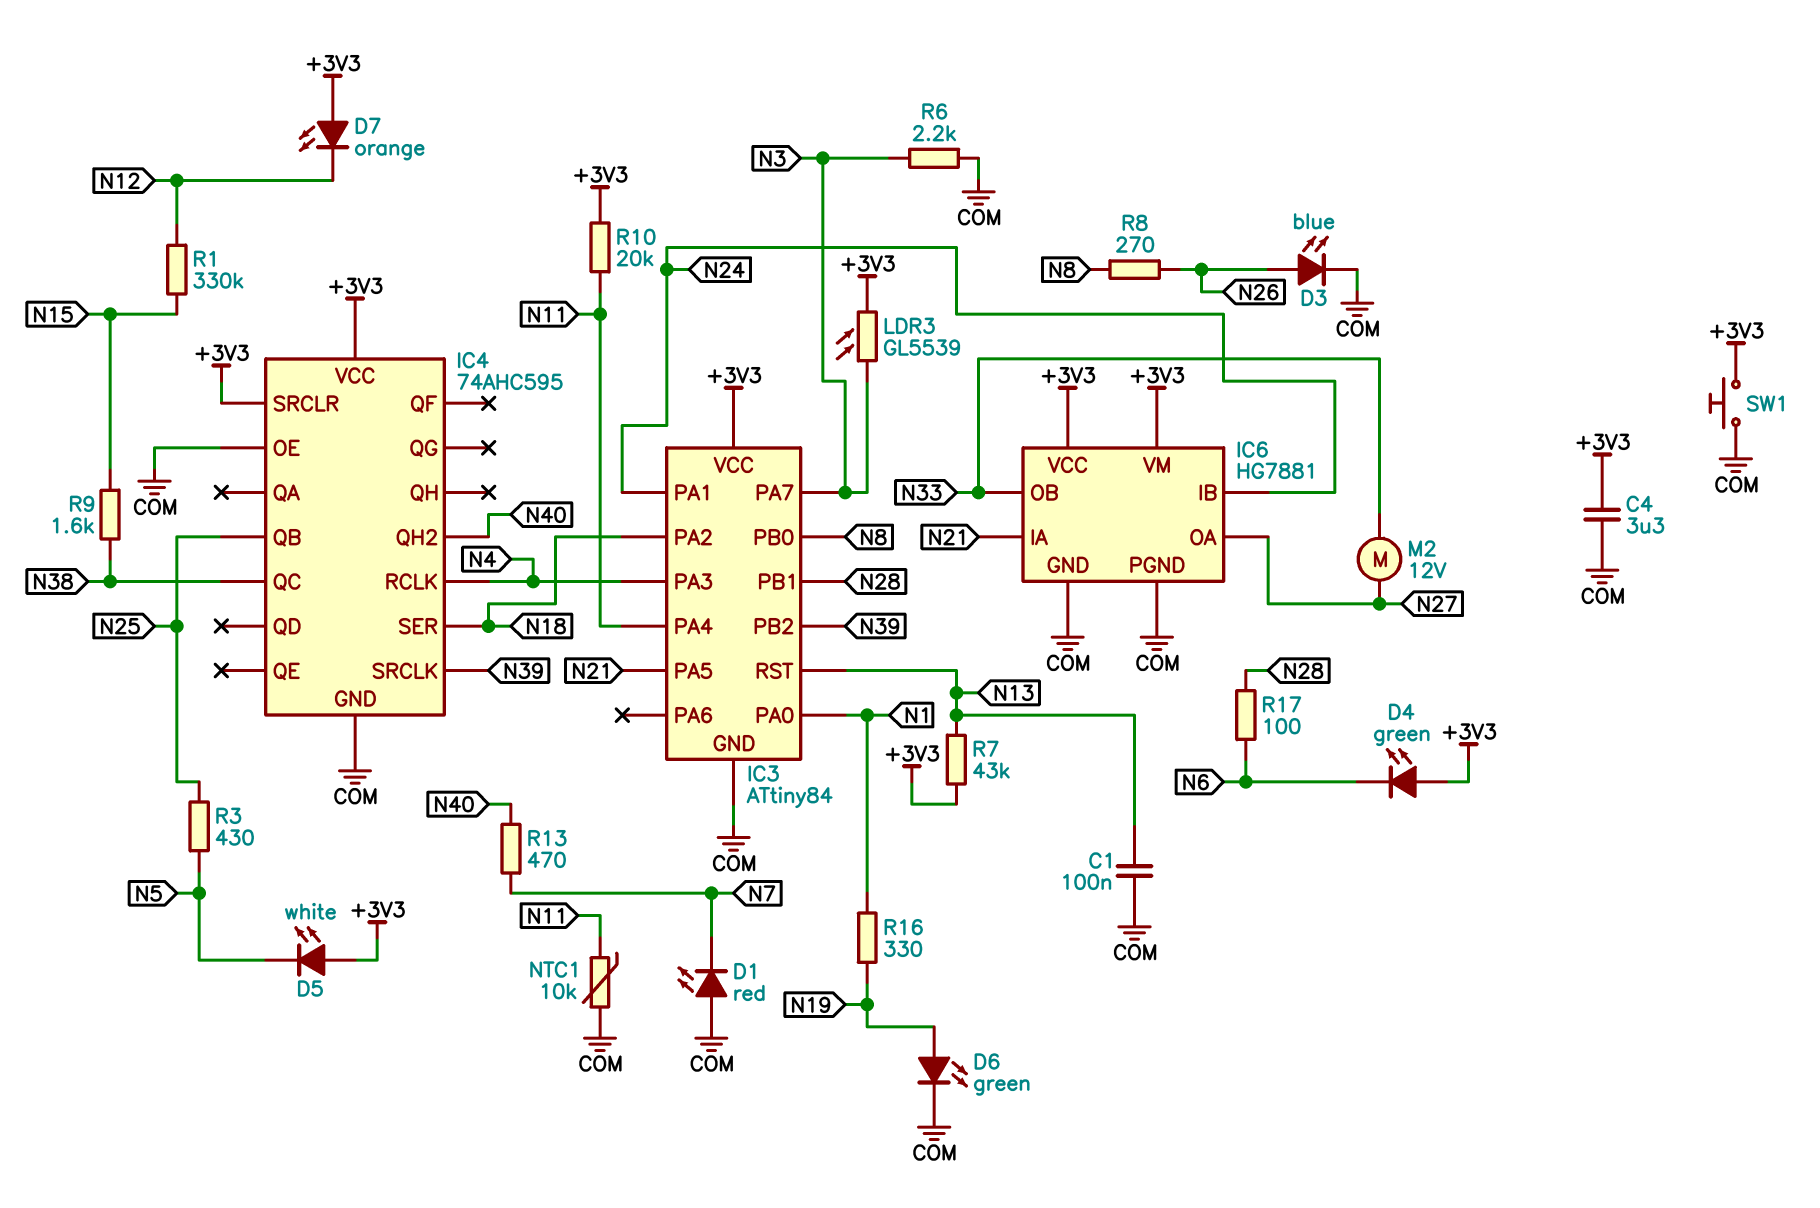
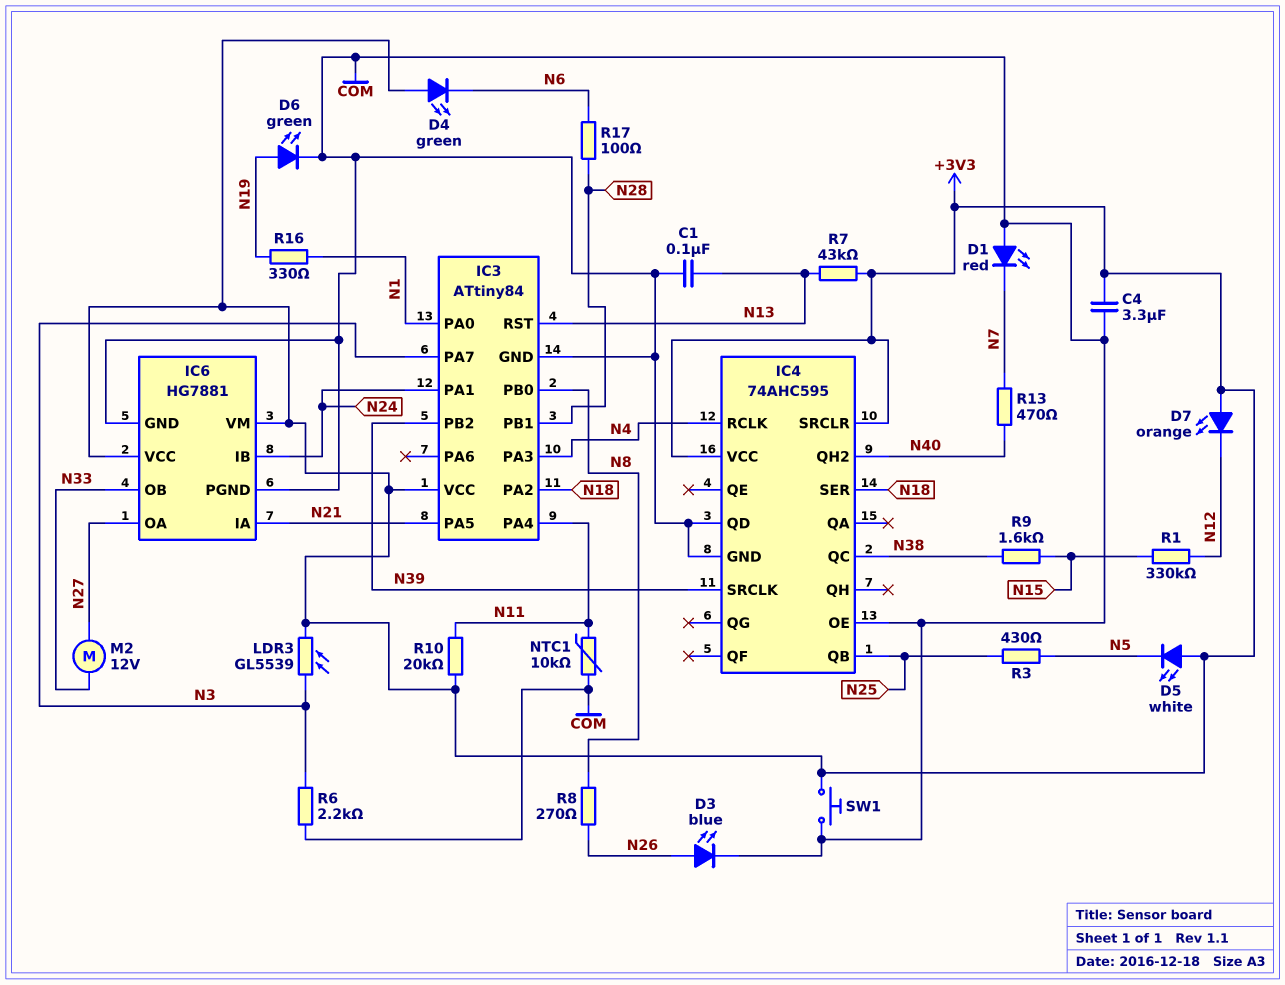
IC4 pin QD: none -> COM

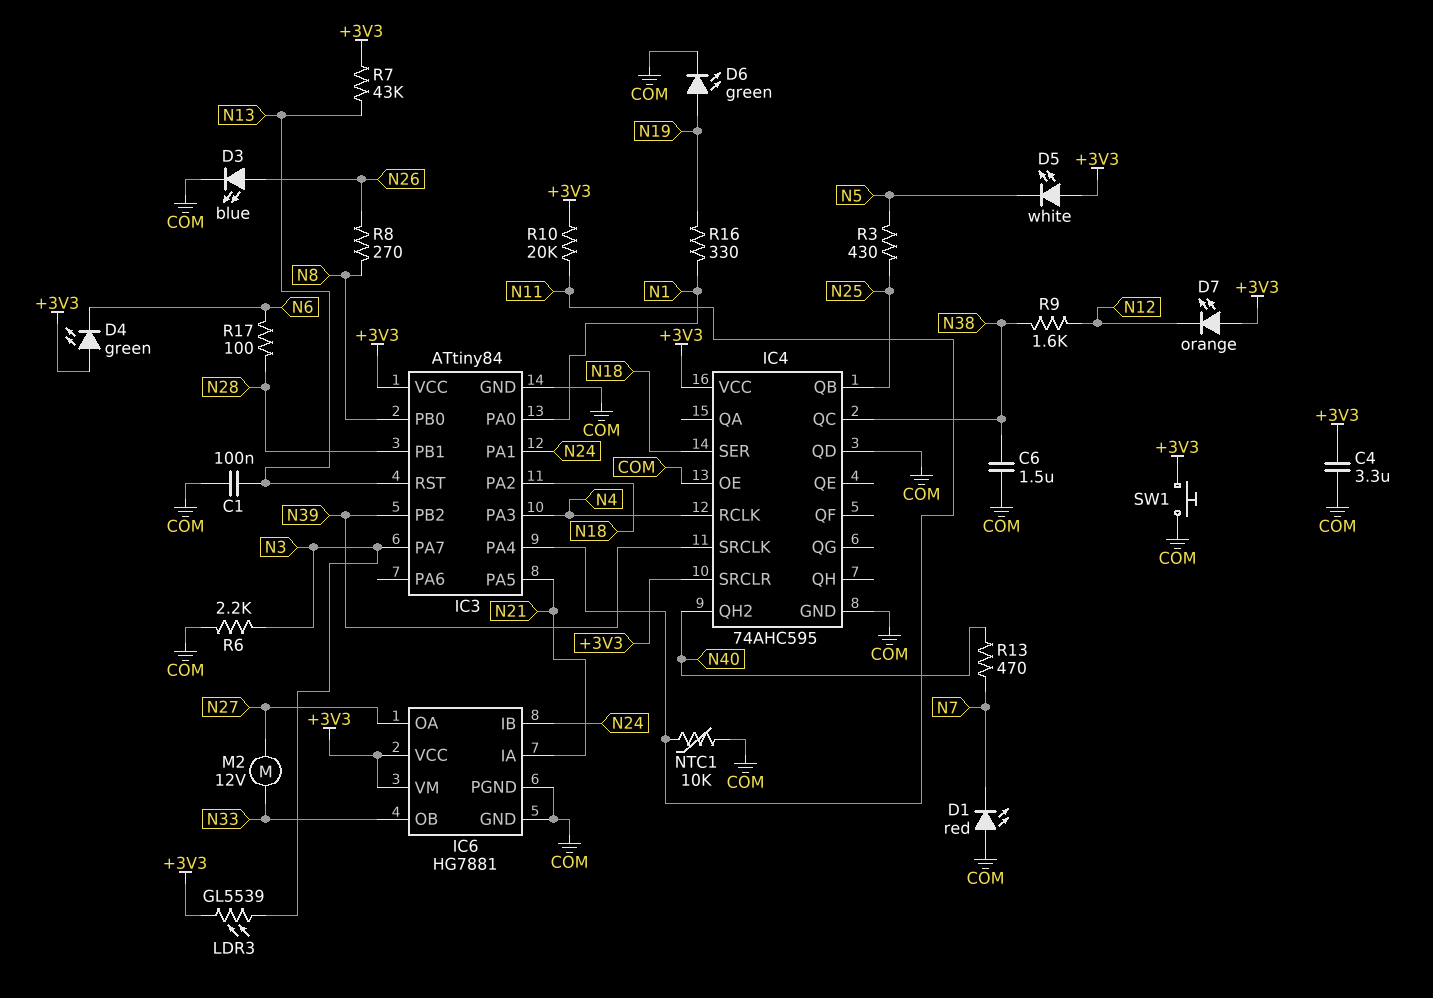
C6: none -> 1.5uF (COM, N38)
R1: 330k (N12, N15) -> none
R9: 1.6k (N15, N38) -> 1.6k (N12, N38)

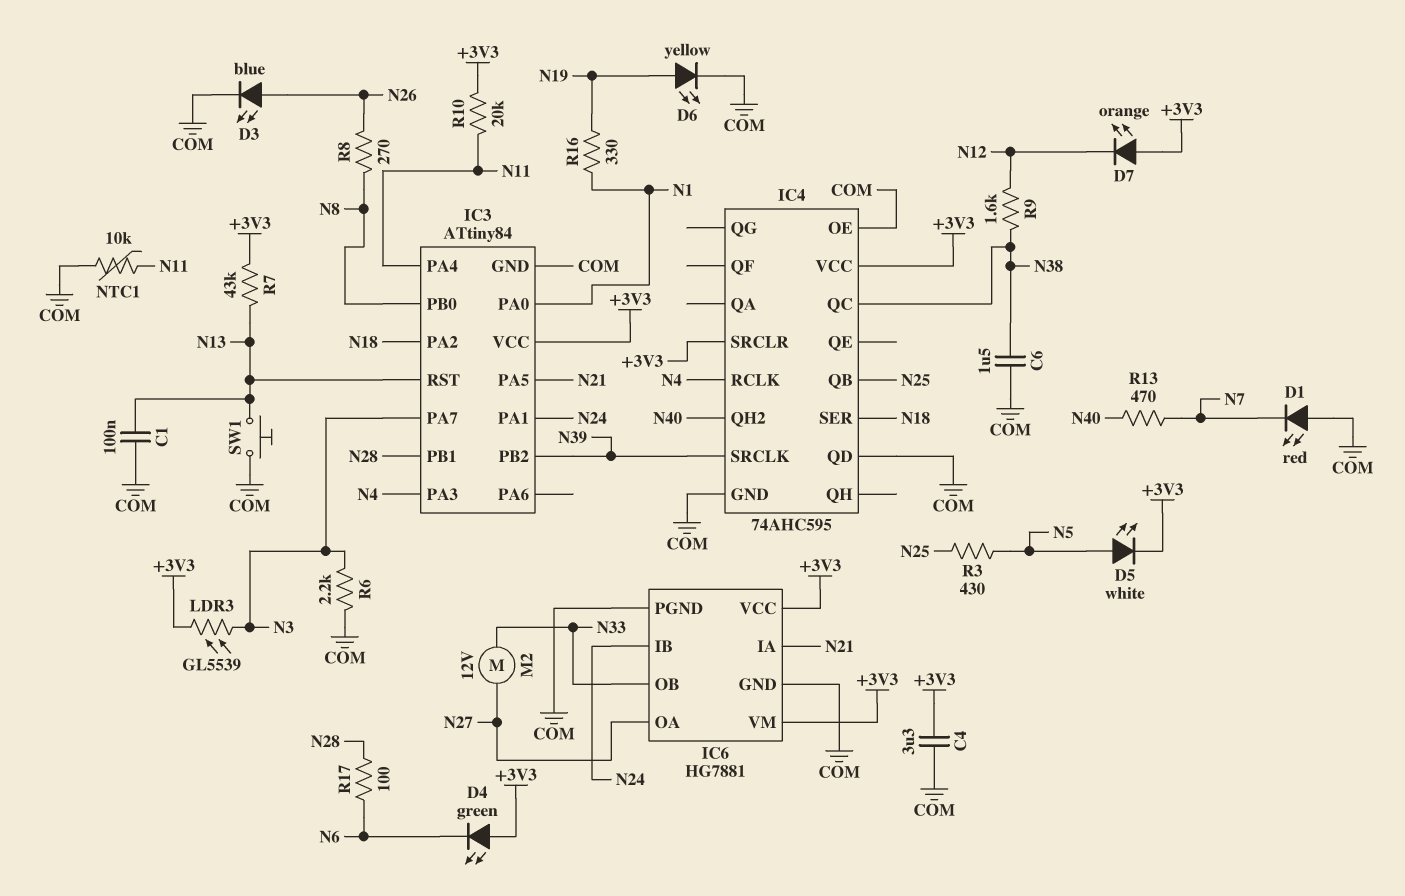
D5: LED white (A +3V3, K N5) -> LED white (A N5, K +3V3)
D6: LED green (A N19, K COM) -> LED yellow (A N19, K COM)
SW1: button (+3V3, COM) -> button (COM, N13)

